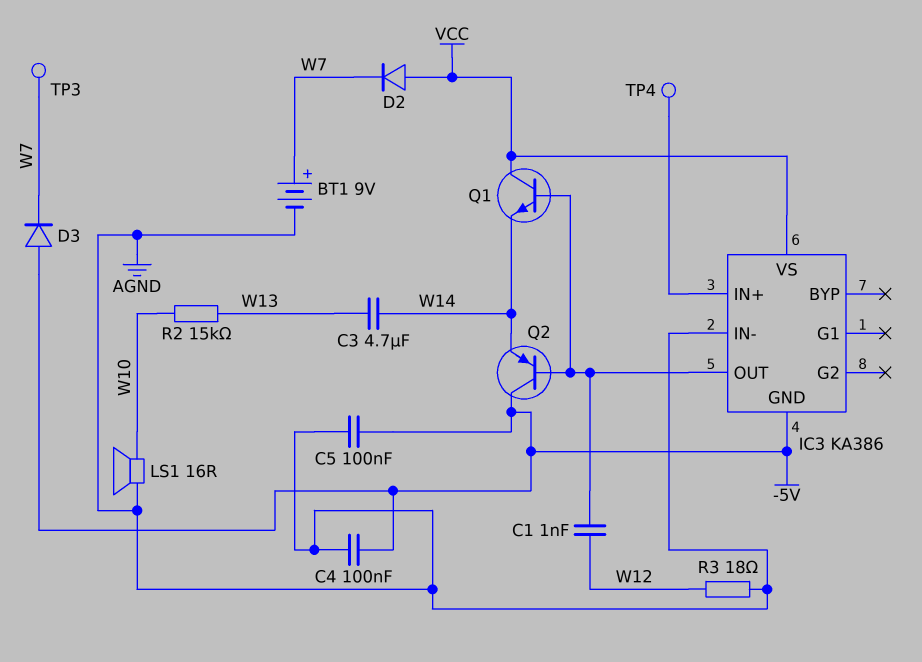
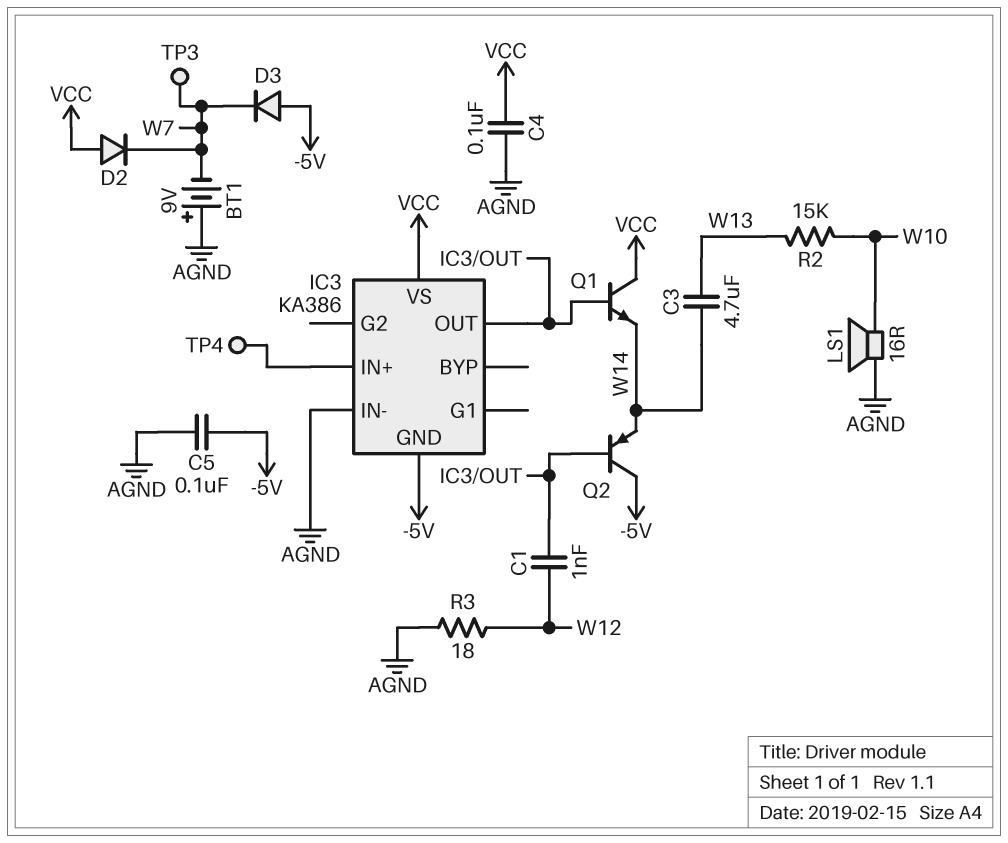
BT1: 9V (plus W7, minus AGND) -> 9V (plus AGND, minus W7)
C4: 100nF (-5V, AGND) -> 100nF (AGND, VCC)

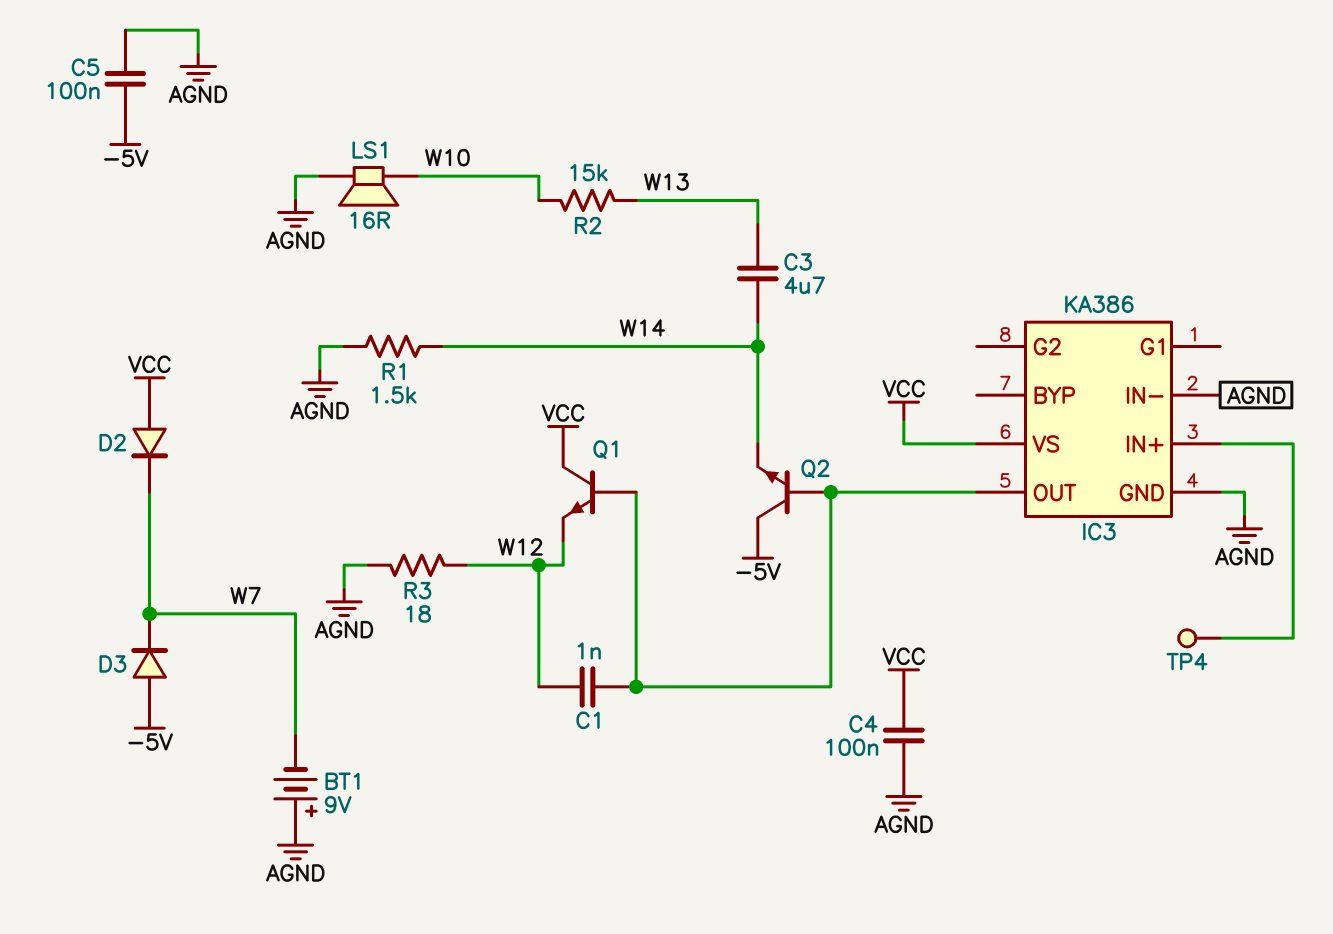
IC3 pin GND: -5V -> AGND
Q1: NPN (B IC3/OUT, C VCC, E W14) -> NPN (B IC3/OUT, C VCC, E W12)
Q2: PNP (B IC3/OUT, C -5V, E W14) -> NPN (B IC3/OUT, C -5V, E W14)
R1: none -> 1.5k (AGND, W14)
TP3: test point (W7) -> none

